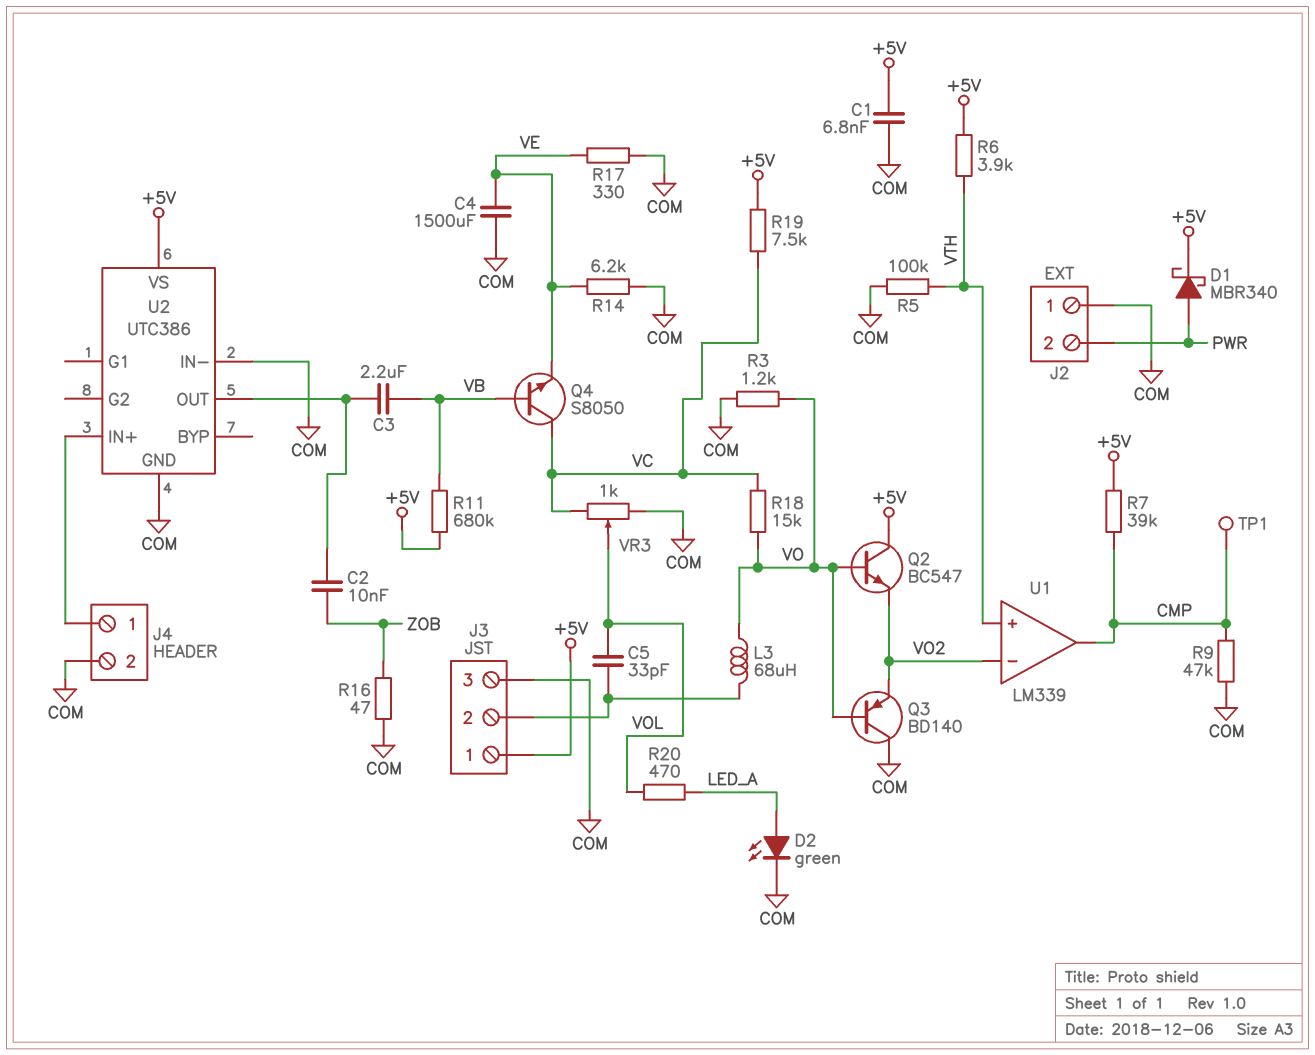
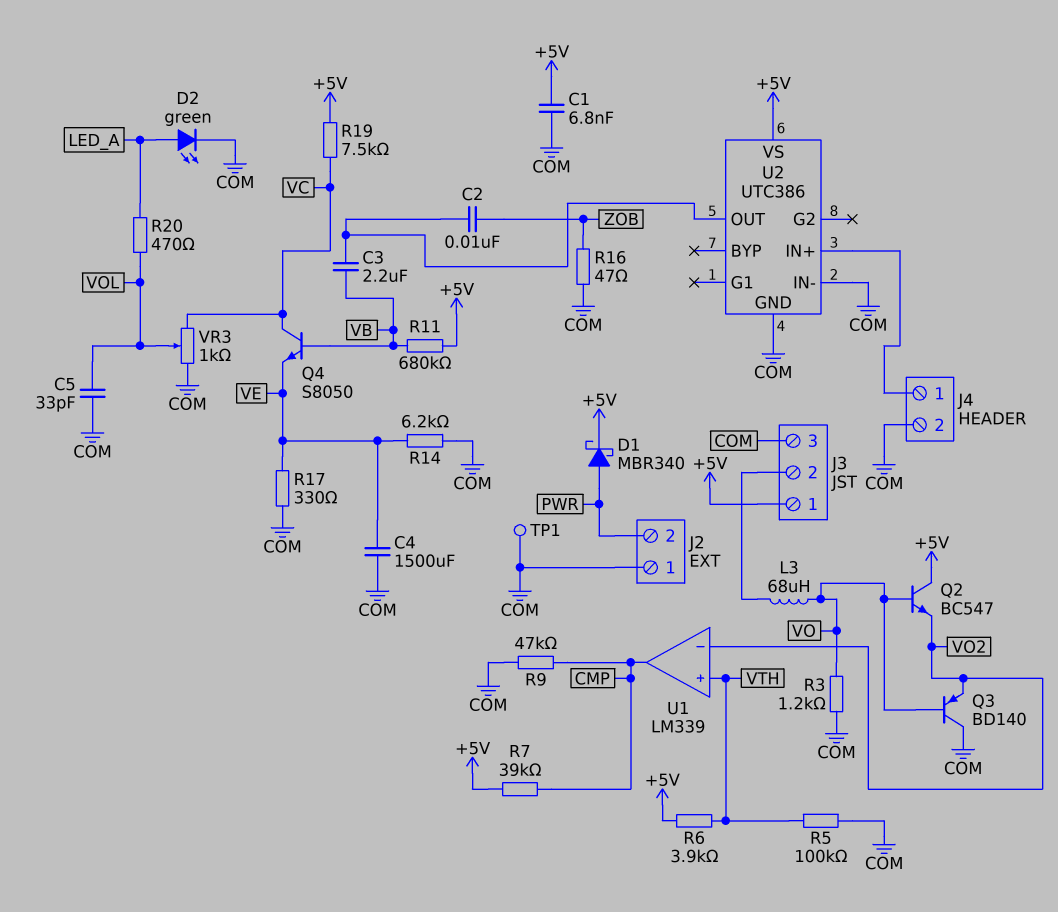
C5: 33pF (J3/2, VOL) -> 33pF (COM, VOL)
R18: 15k (VC, VO) -> none
TP1: test point (CMP) -> test point (COM)

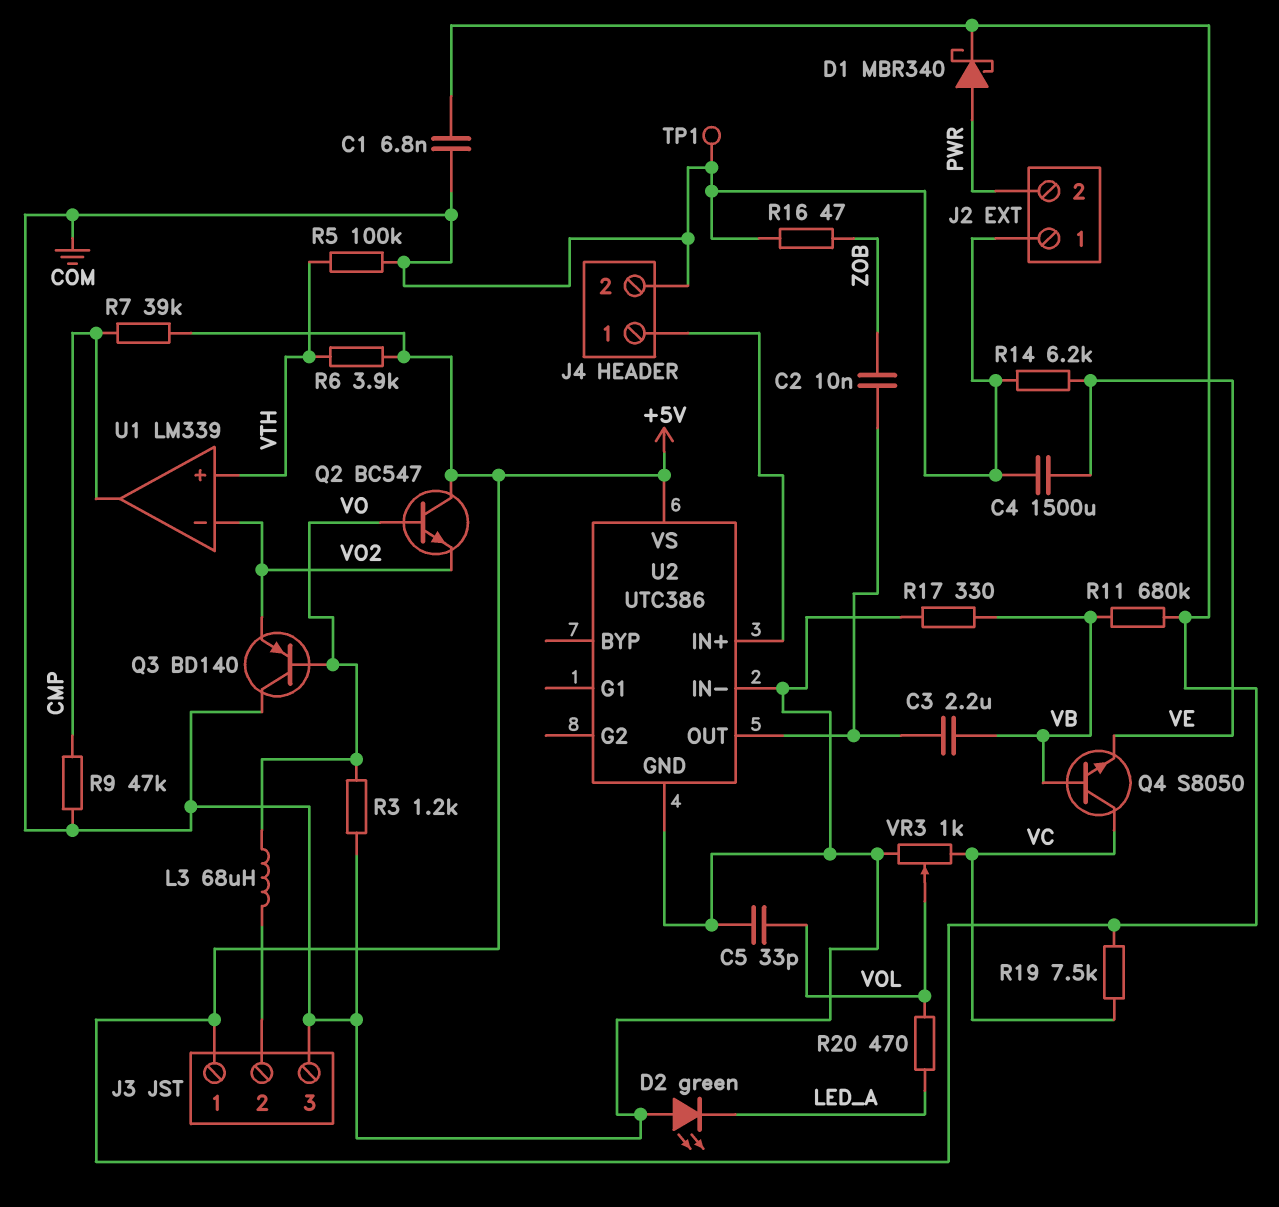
D2: LED green (A LED_A, K COM) -> LED green (A COM, K LED_A)
R17: 330 (COM, VE) -> 330 (COM, VB)

